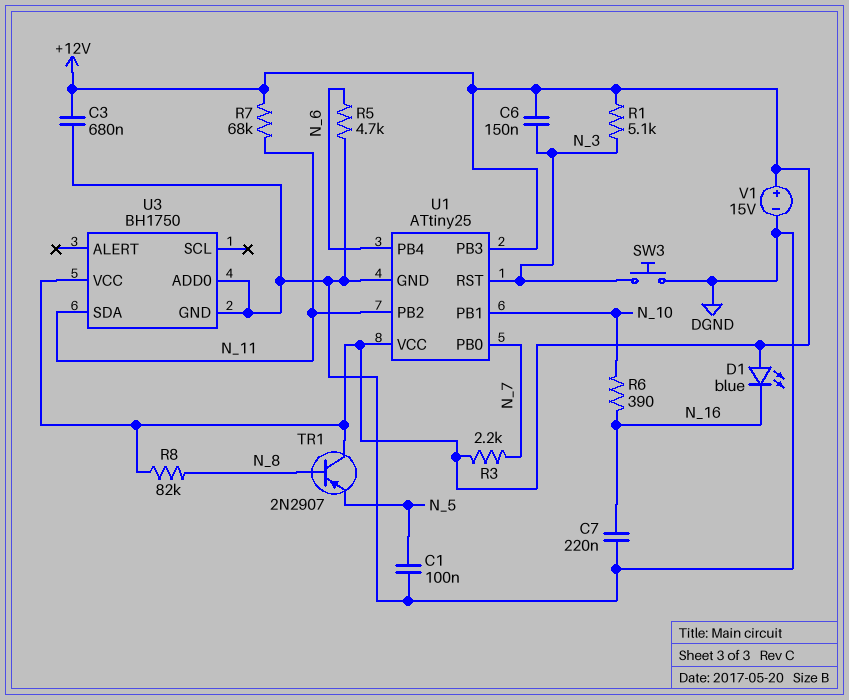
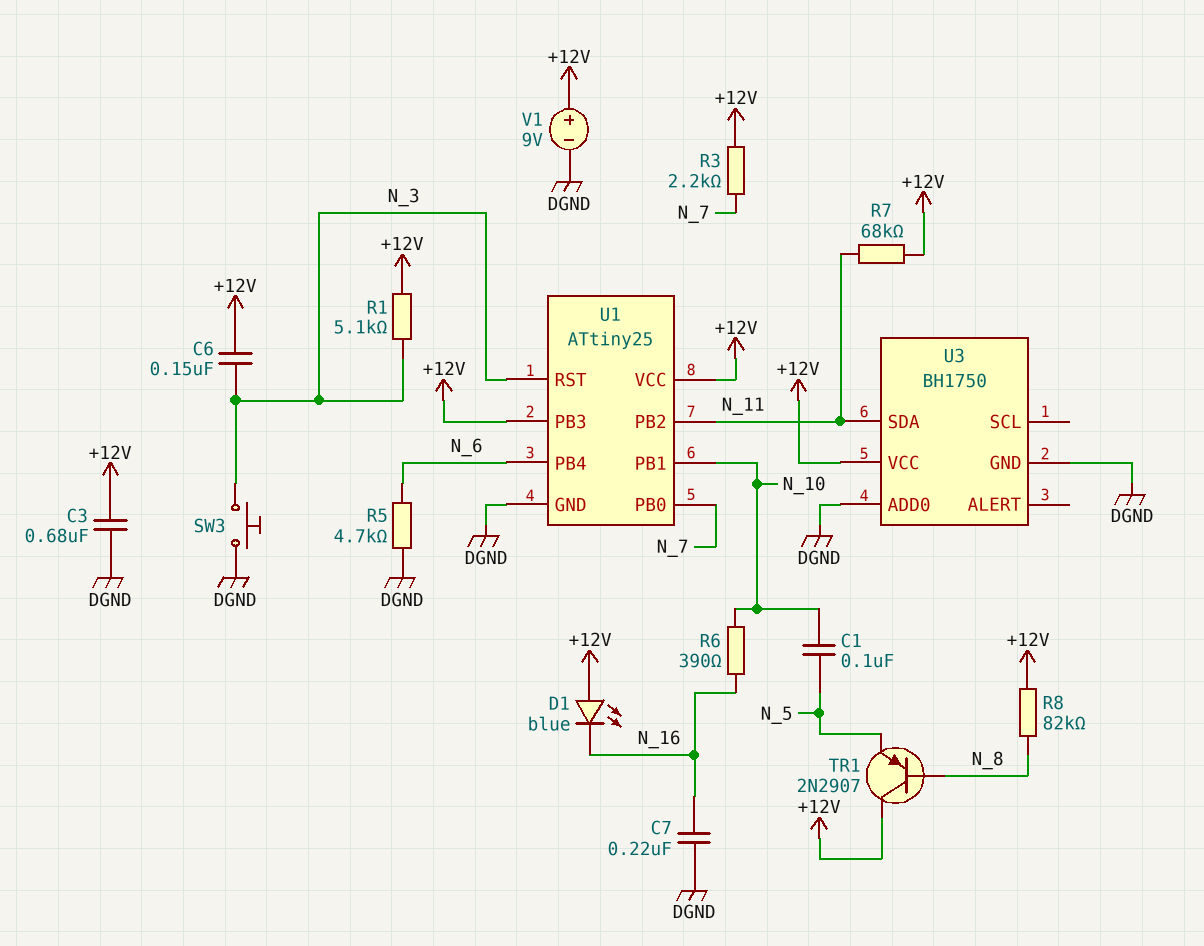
C1: 100nF (DGND, N_5) -> 100nF (N_5, N_10)
V1: 15V (plus +12V, minus DGND) -> 9V (plus +12V, minus DGND)

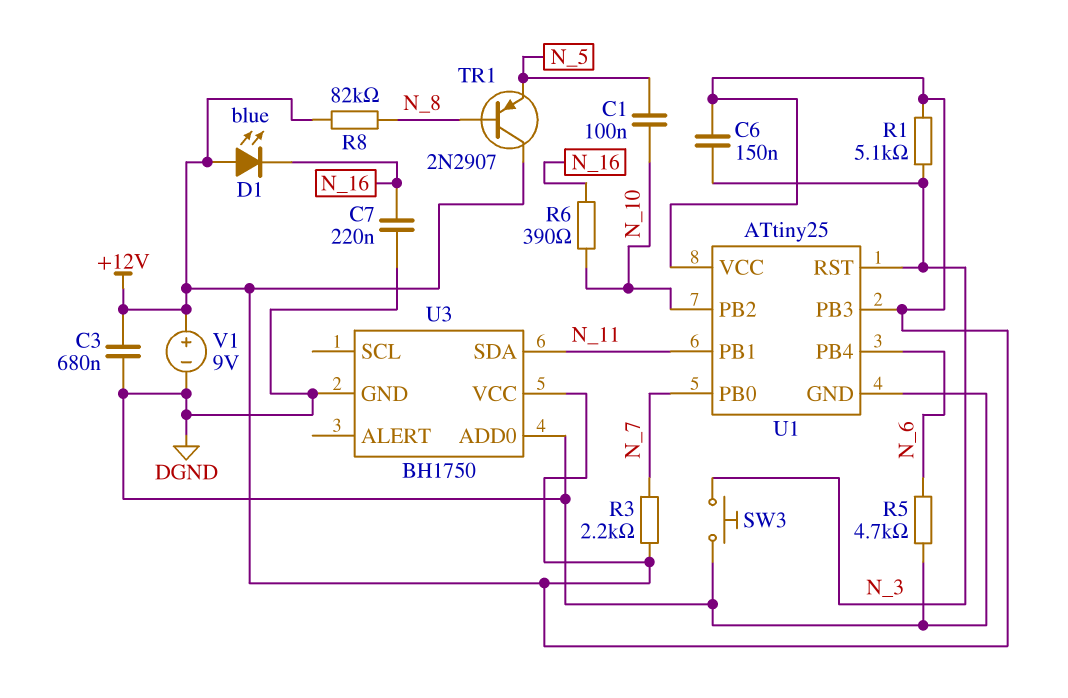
R7: 68k (+12V, N_11) -> none
U1 pin PB1: N_10 -> N_11
U1 pin PB2: N_11 -> N_10

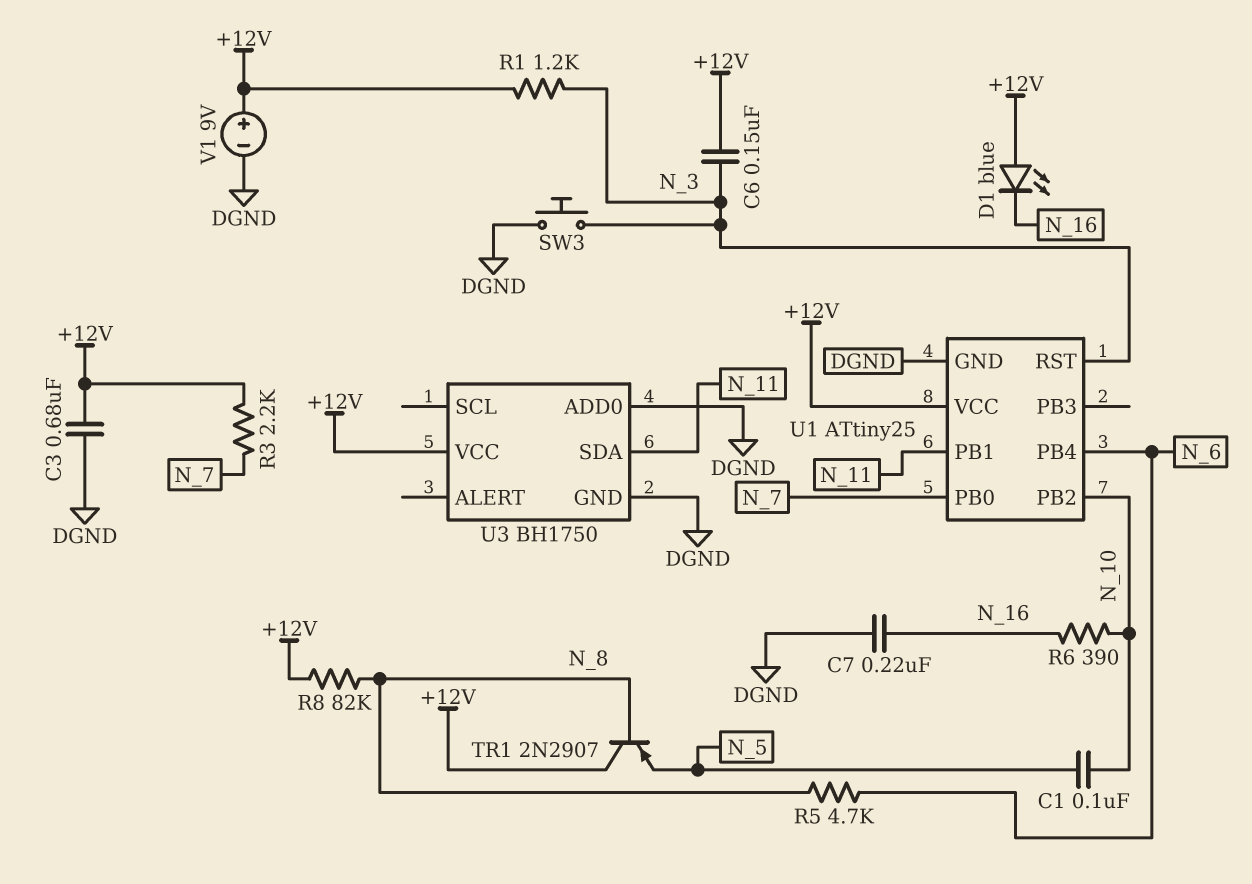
R1: 5.1k (+12V, N_3) -> 1.2k (+12V, N_3)
R5: 4.7k (DGND, N_6) -> 4.7k (N_6, N_8)
U1 pin PB3: +12V -> none

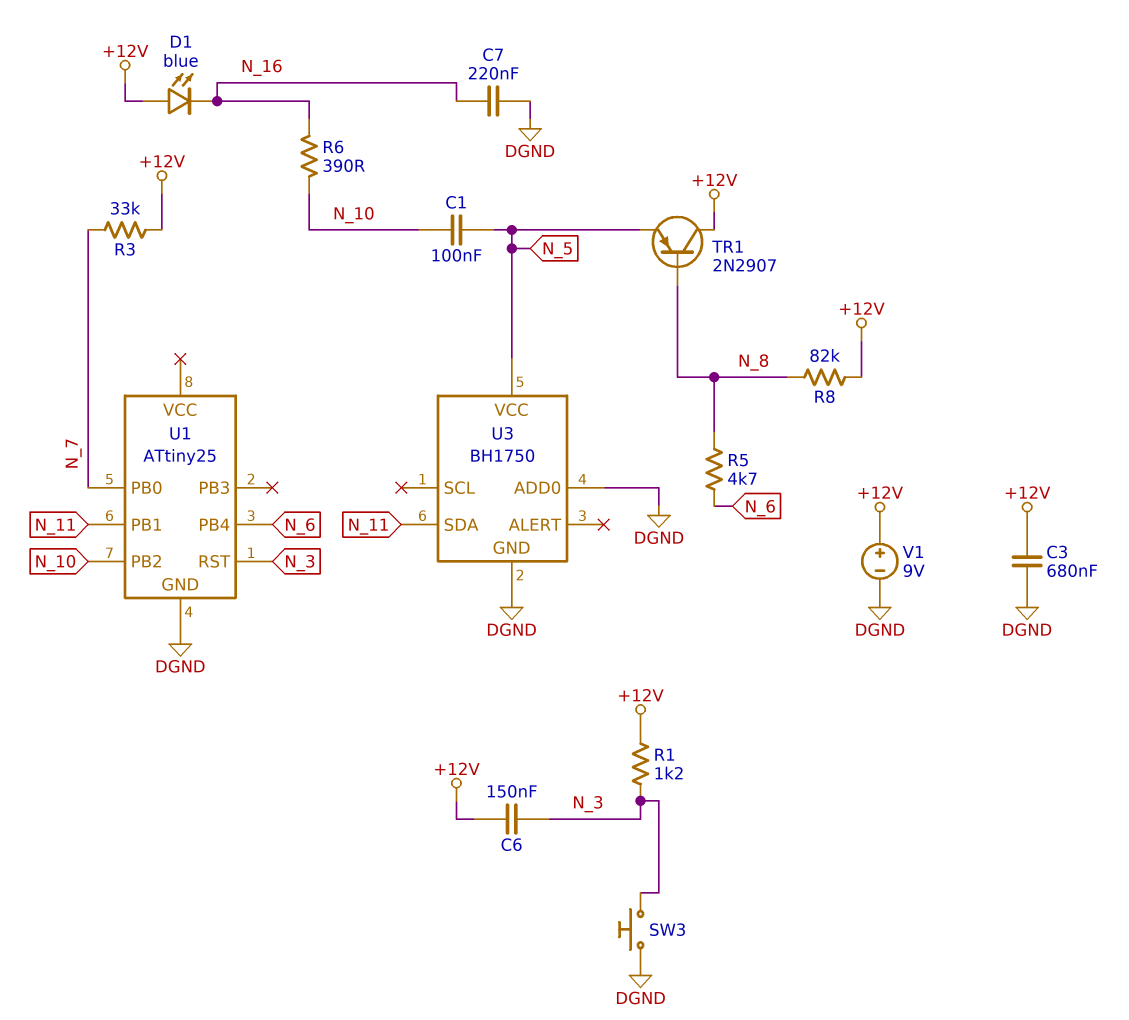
R3: 2.2k (+12V, N_7) -> 33k (+12V, N_7)
U1 pin VCC: +12V -> none
U3 pin VCC: +12V -> N_5

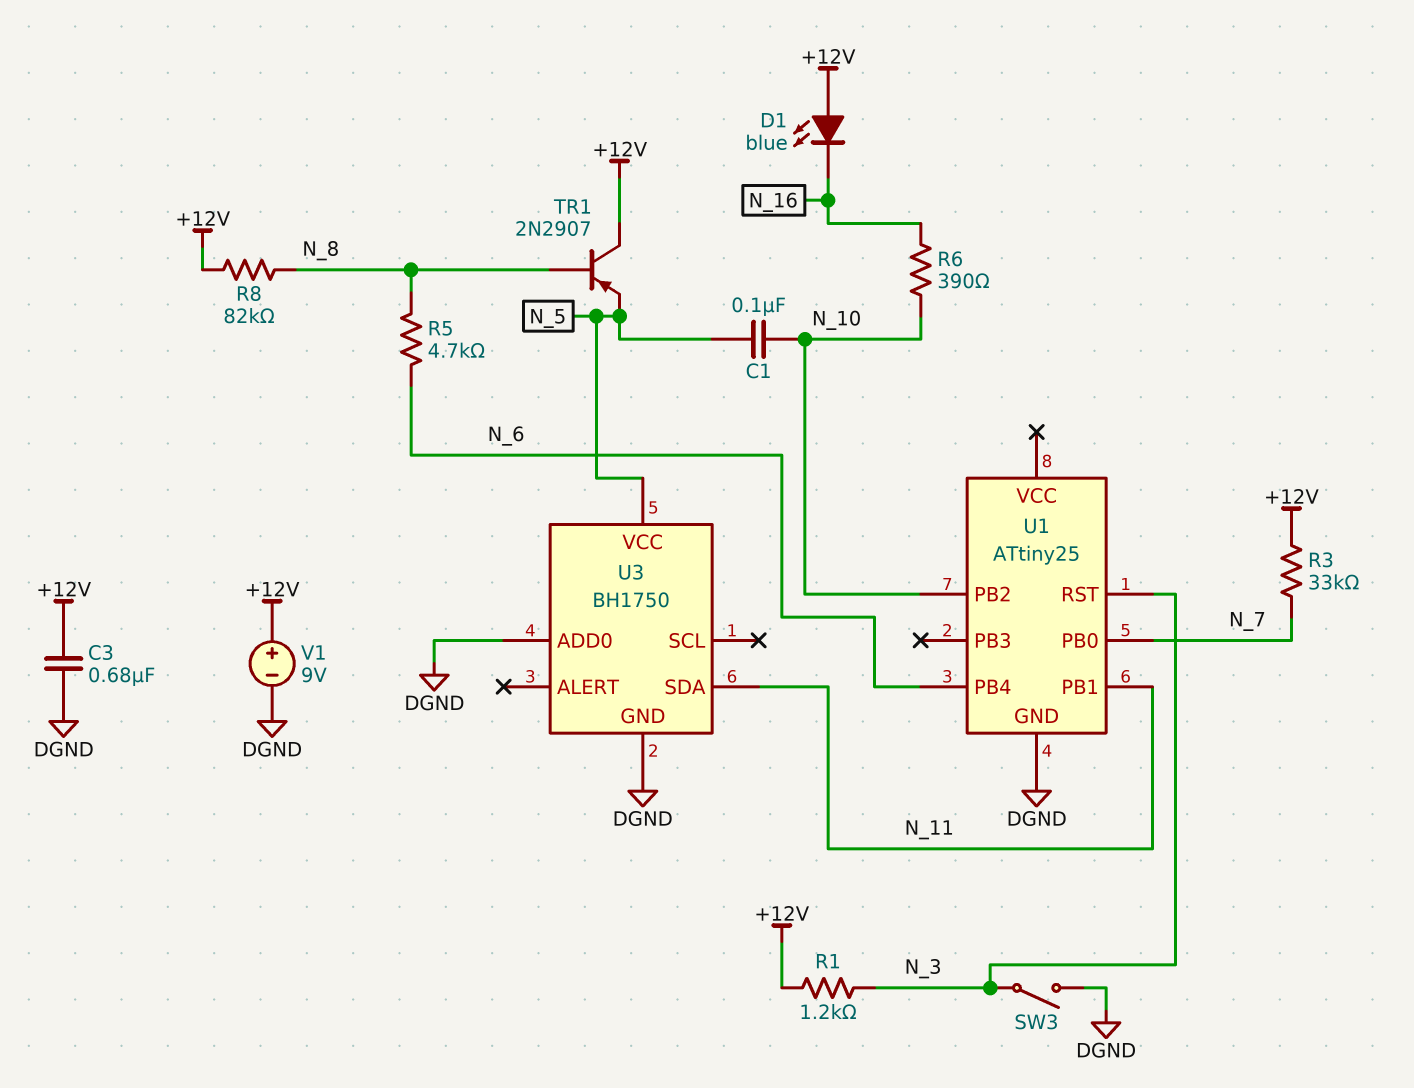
C6: 150nF (+12V, N_3) -> none
C7: 220nF (DGND, N_16) -> none
SW3: button (DGND, N_3) -> switch (DGND, N_3)

